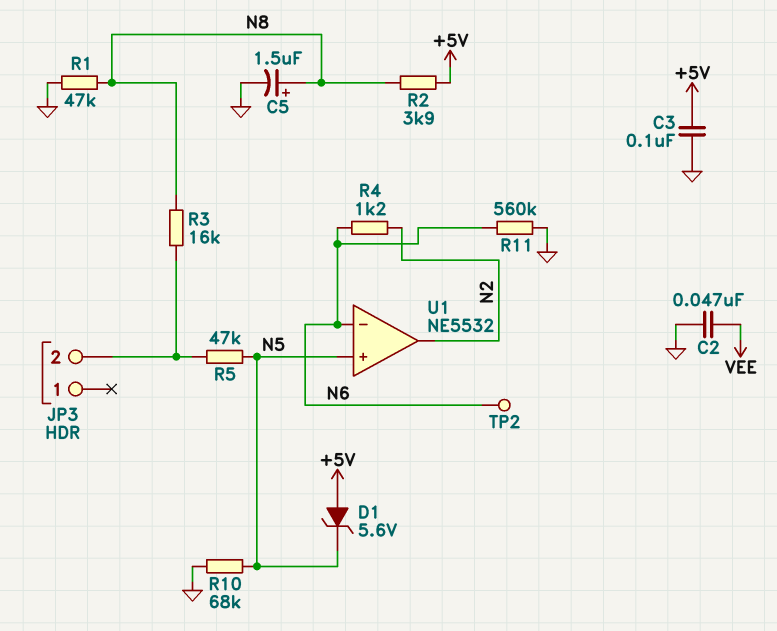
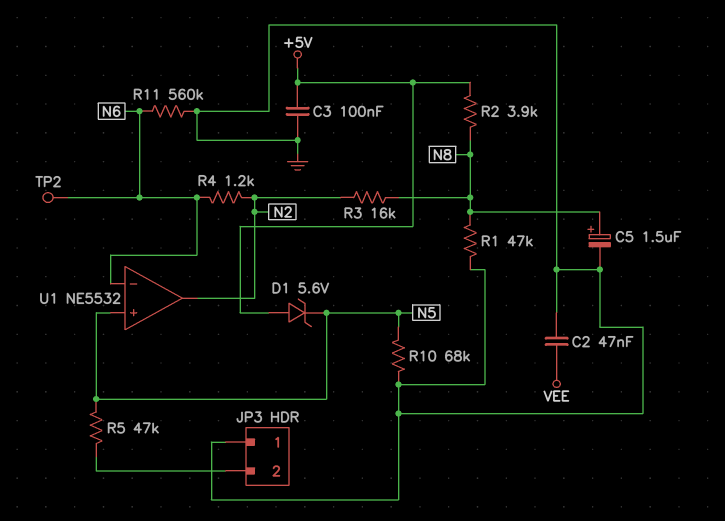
JP3 pin 1: none -> GND
R3: 16k (JP3/2, N8) -> 16k (N2, N8)

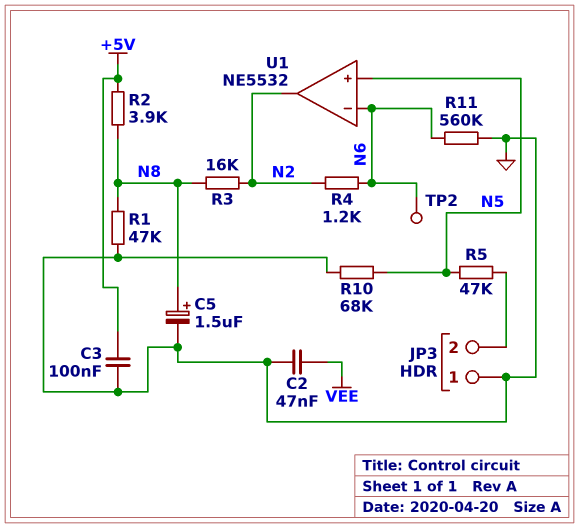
D1: zener 5.6V (A +5V, K N5) -> none

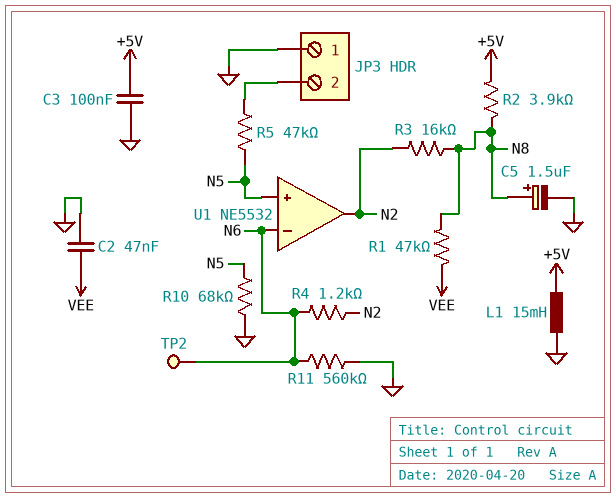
L1: none -> 15mH (+5V, GND)
R1: 47k (GND, N8) -> 47k (N8, VEE)

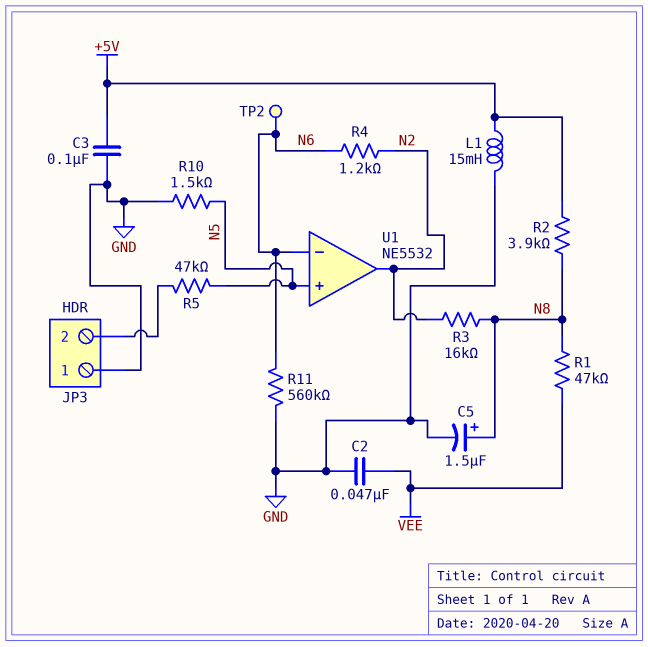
R10: 68k (GND, N5) -> 1.5k (GND, N5)

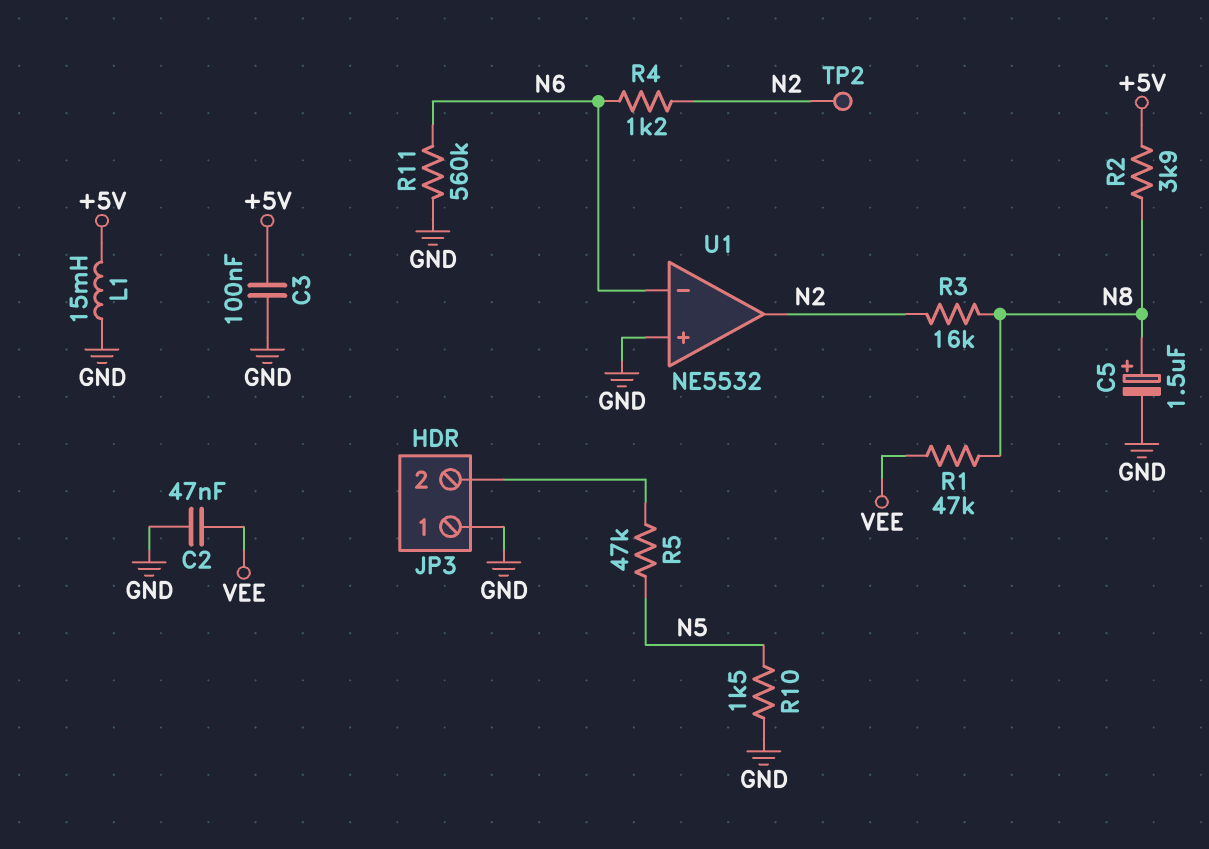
TP2: test point (N6) -> test point (N2)
U1 pin in+: N5 -> GND

